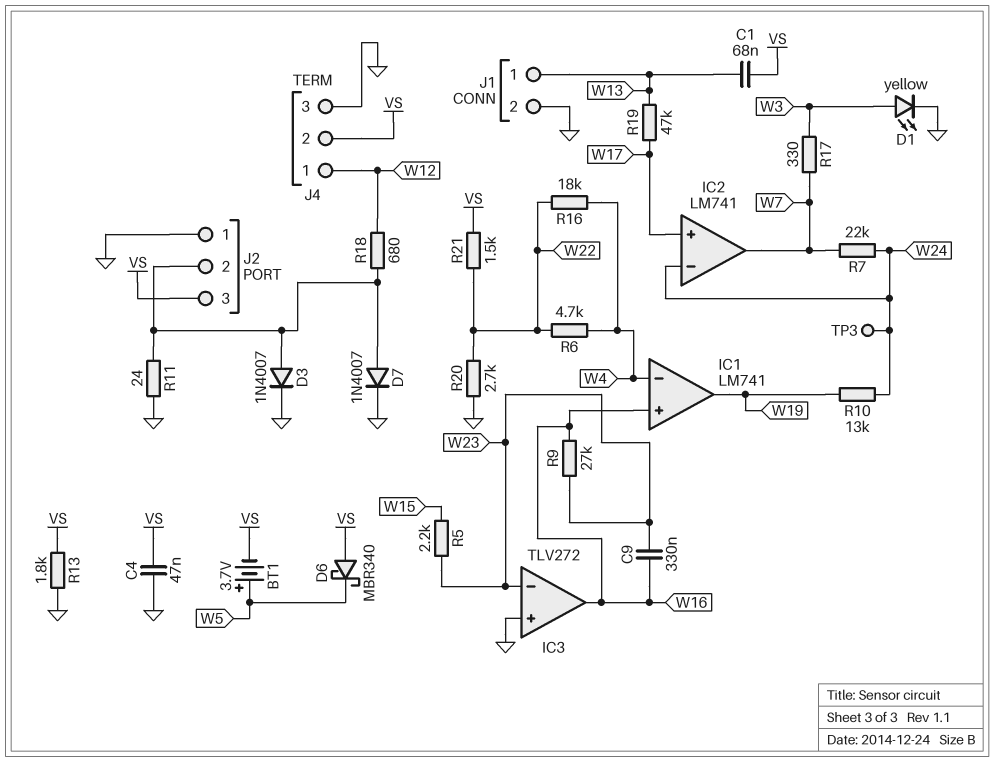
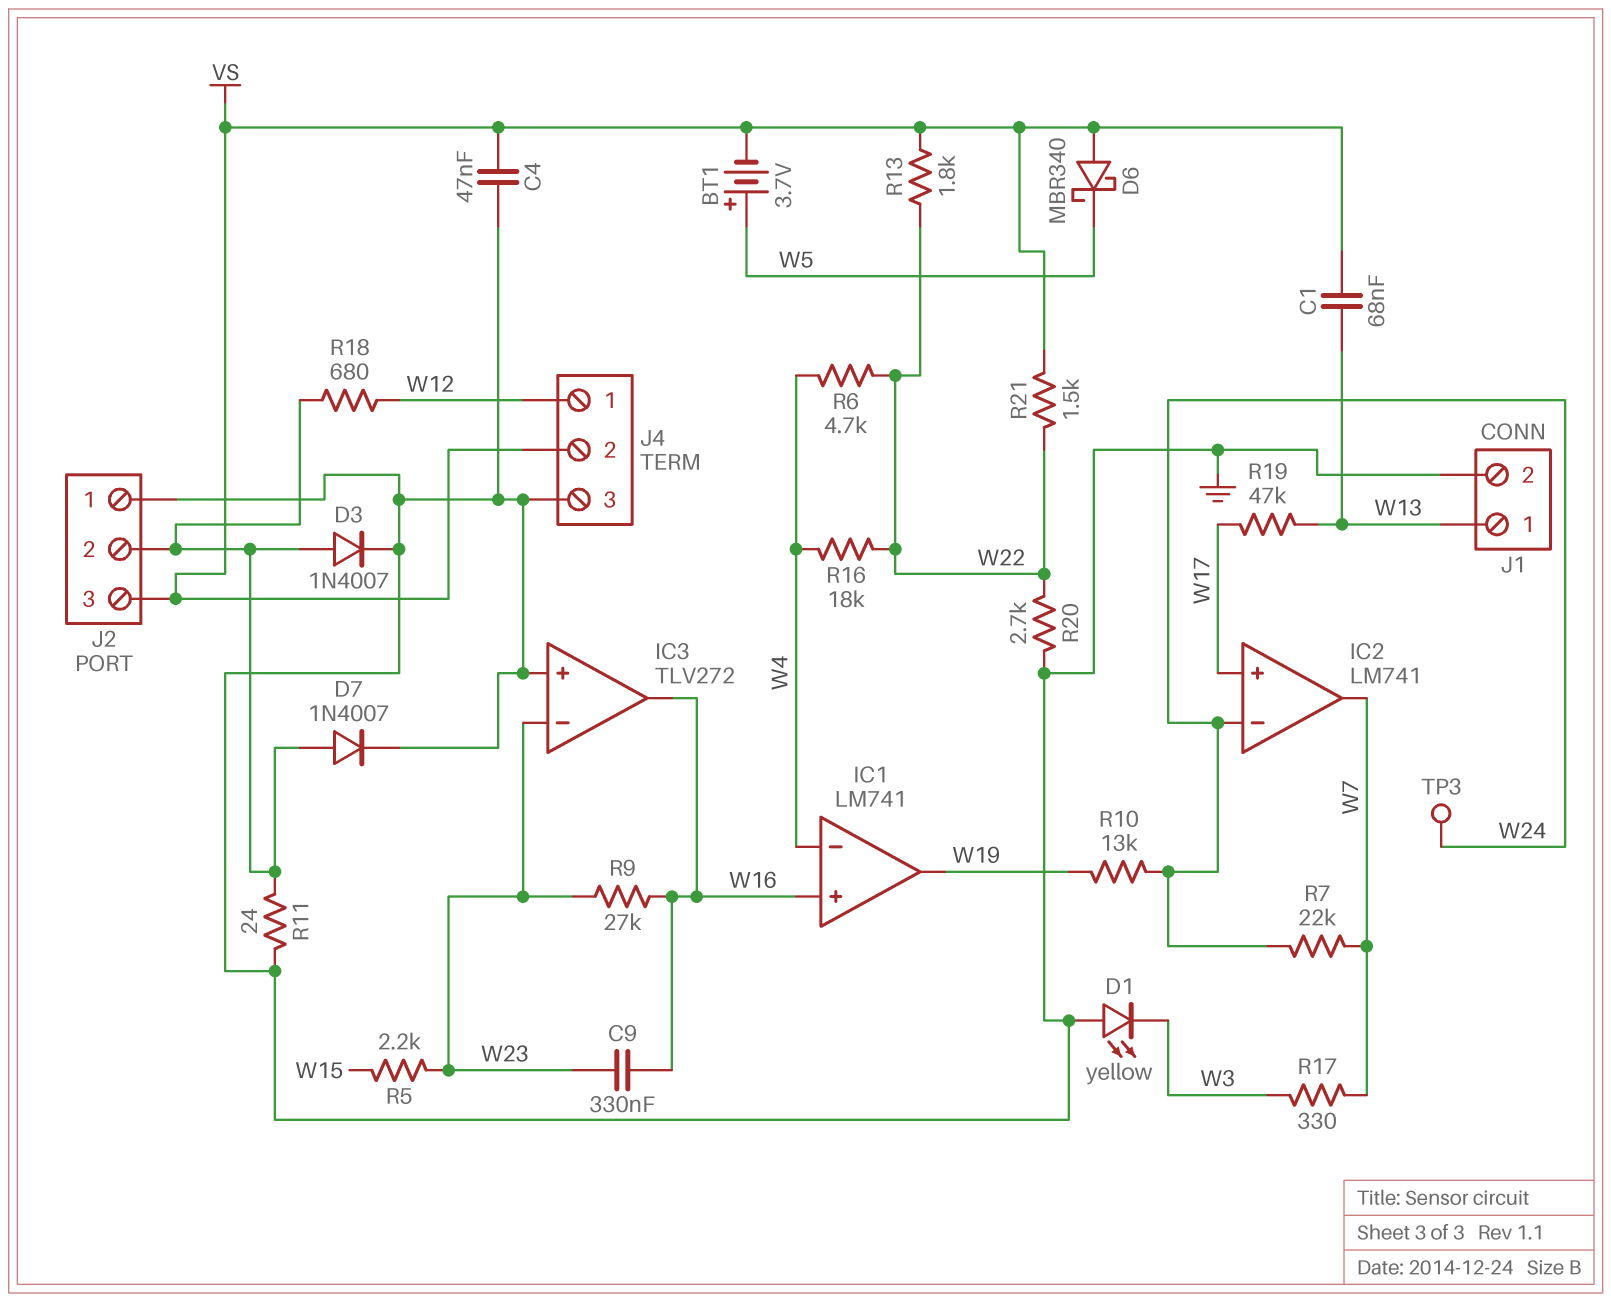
D1: LED yellow (A W3, K GND) -> LED yellow (A GND, K W3)
R13: 1.8k (GND, VS) -> 1.8k (VS, W22)

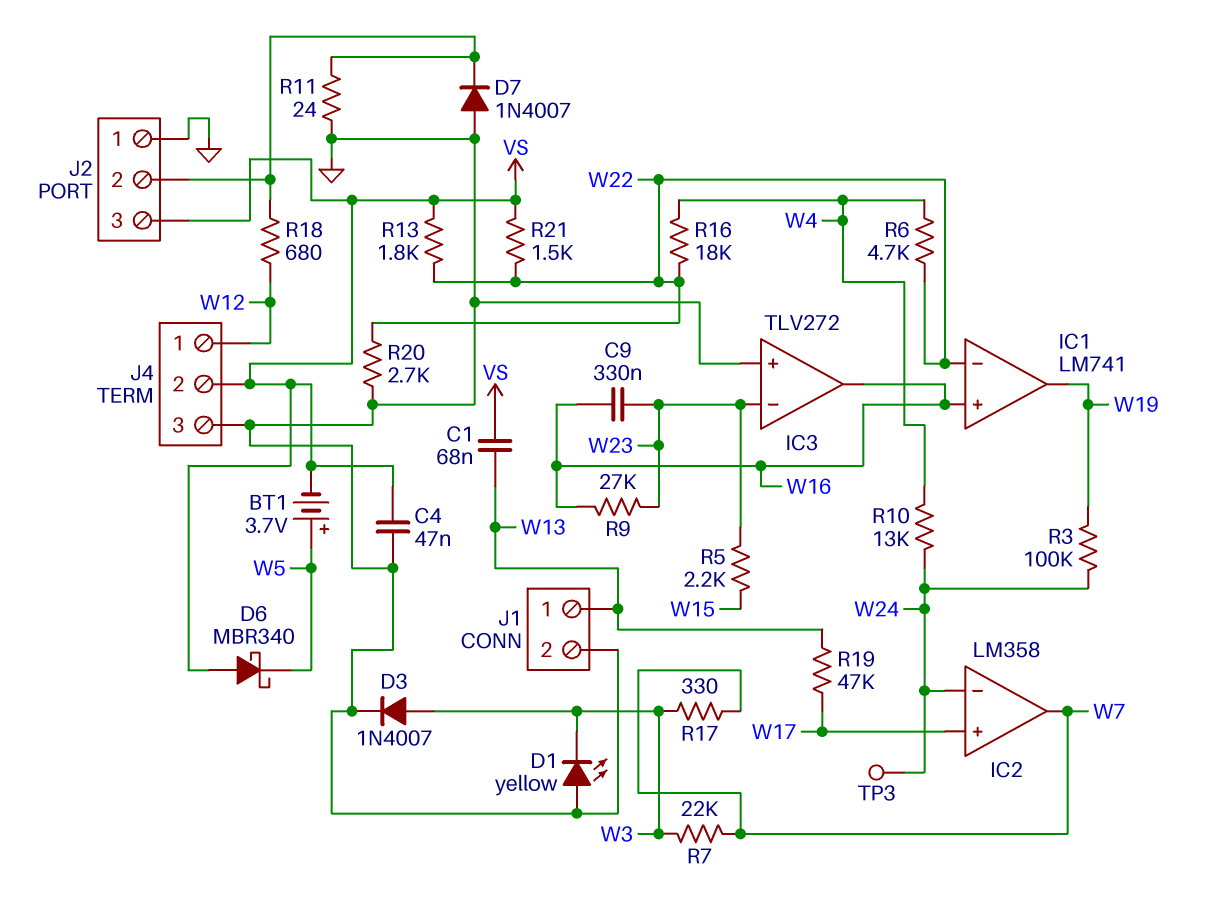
D3: diode 1N4007 (A J2/2, K GND) -> diode 1N4007 (A W3, K GND)
D7: diode 1N4007 (A J2/2, K GND) -> diode 1N4007 (A GND, K J2/2)
IC1 pin in-: W4 -> W22
IC2: LM741 -> LM358
R3: none -> 100k (W19, W24)
R7: 22k (W7, W24) -> 22k (W3, W7)
R10: 13k (W19, W24) -> 13k (W4, W24)

